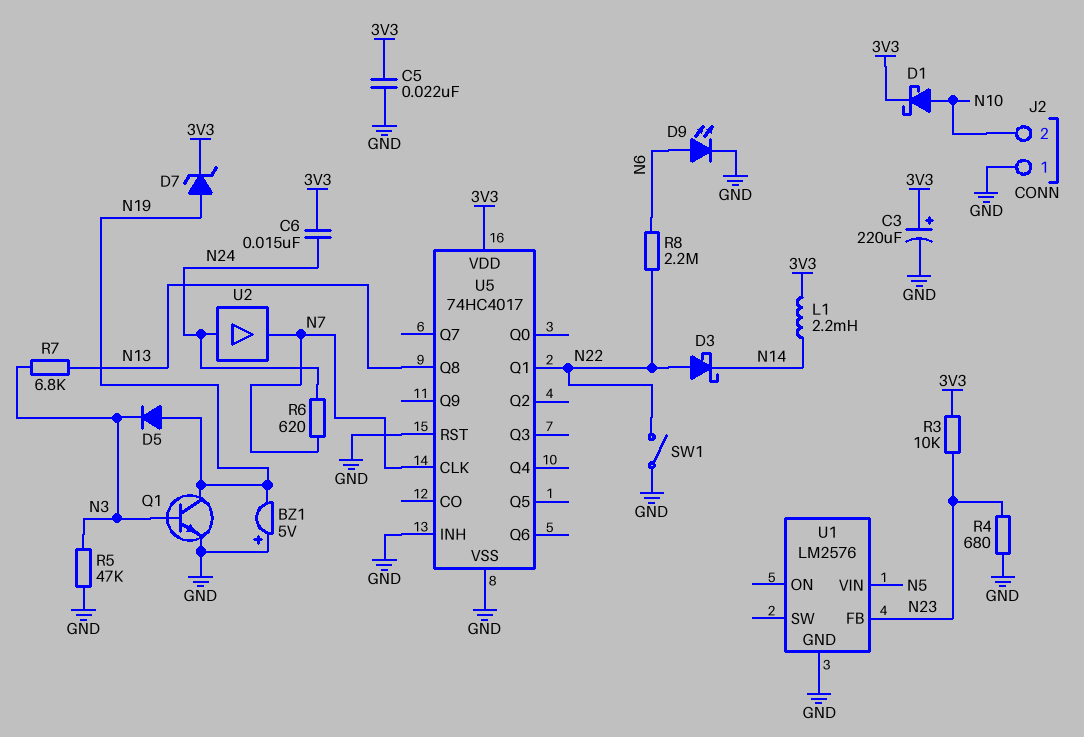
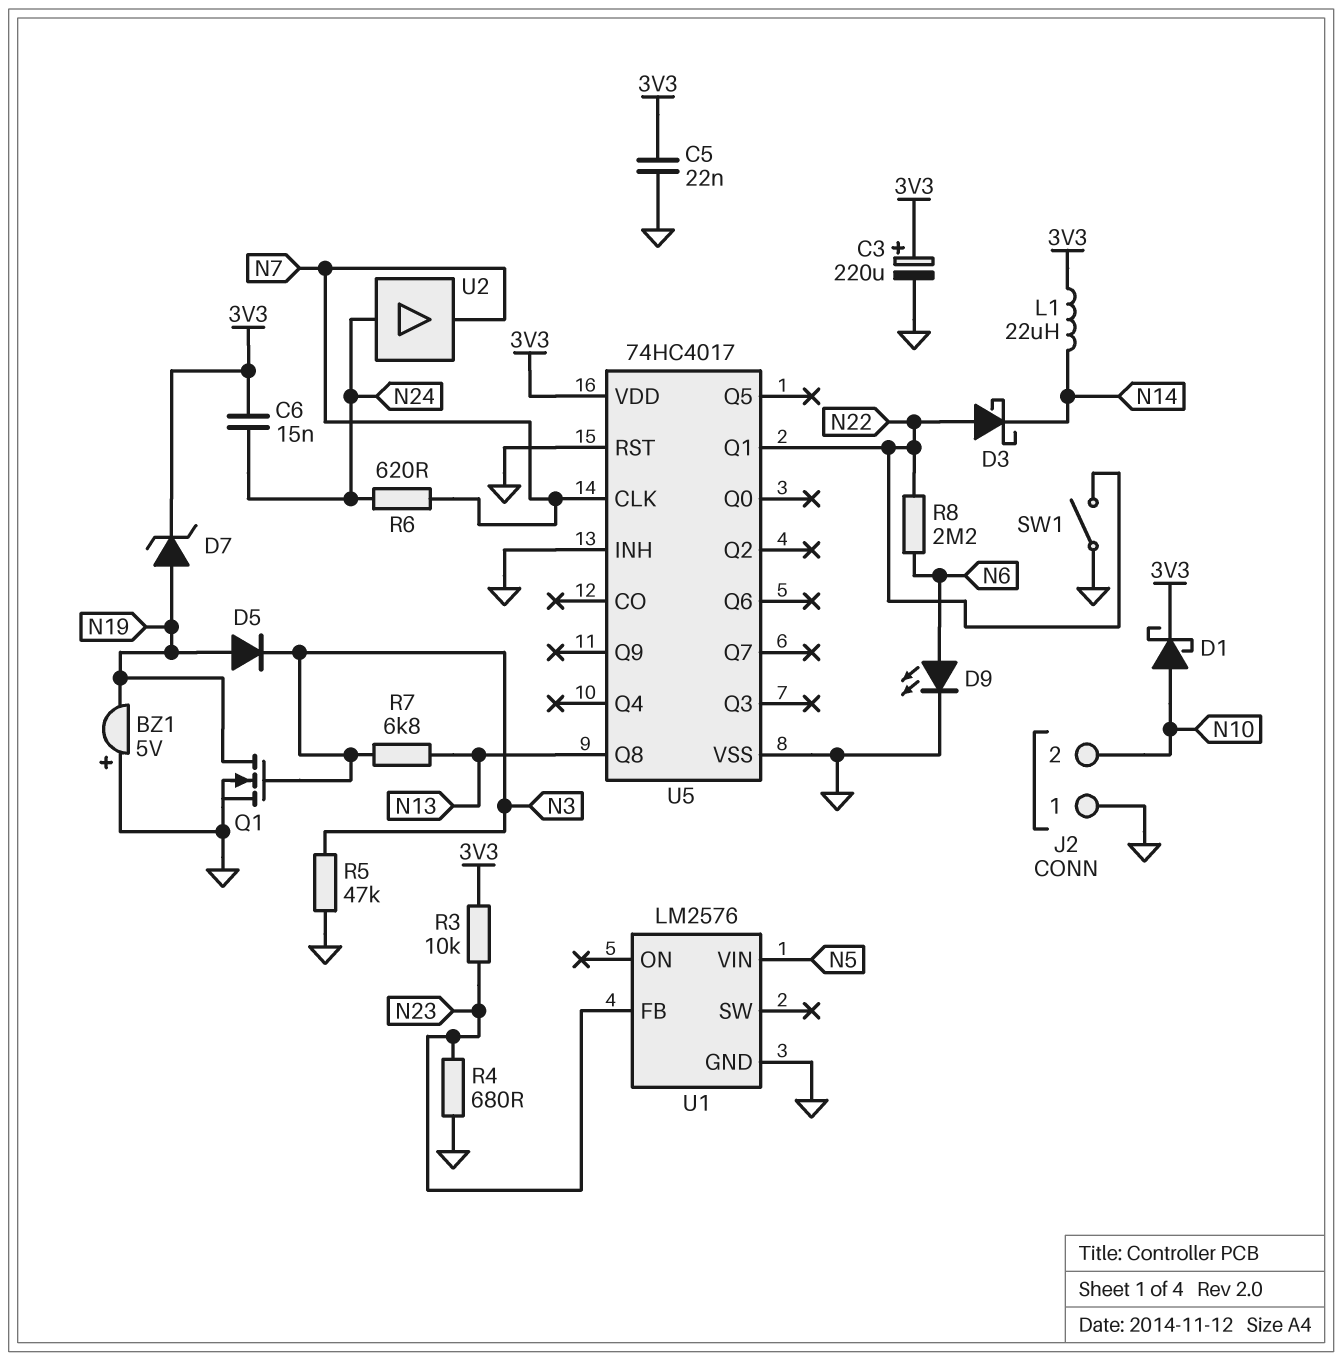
L1: 2.2mH (3V3, N14) -> 22uH (3V3, N14)
Q1: NPN (B N3, C N19, E GND) -> NMOS (G N3, D N19, S GND)

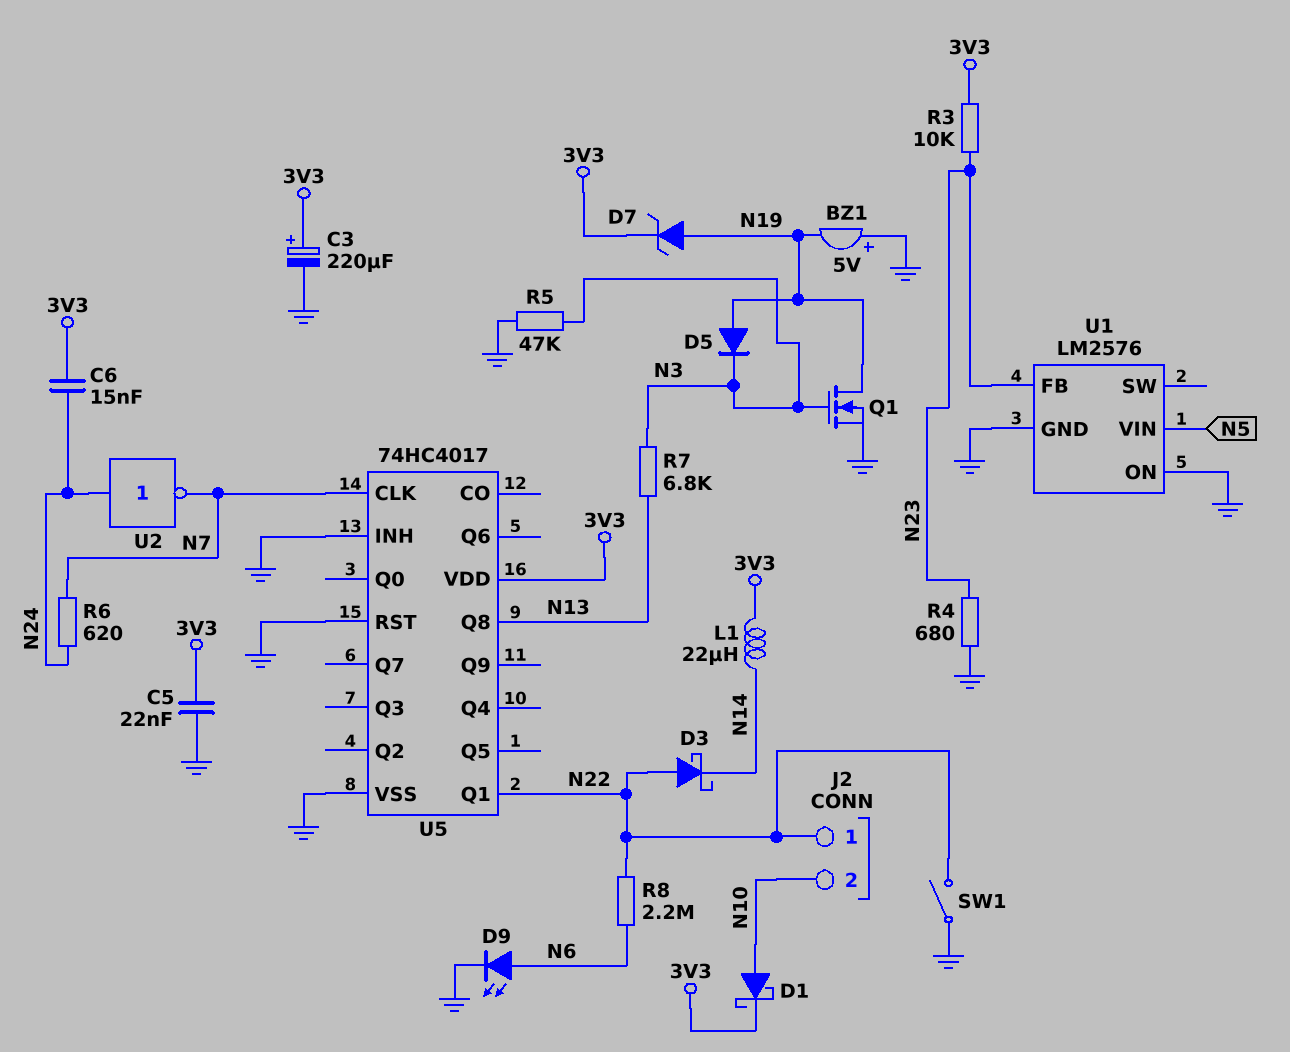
J2 pin 1: GND -> N22
U1 pin ON: none -> GND
U2: buffer (in N24, out N7) -> NOT (in N24, out N7)

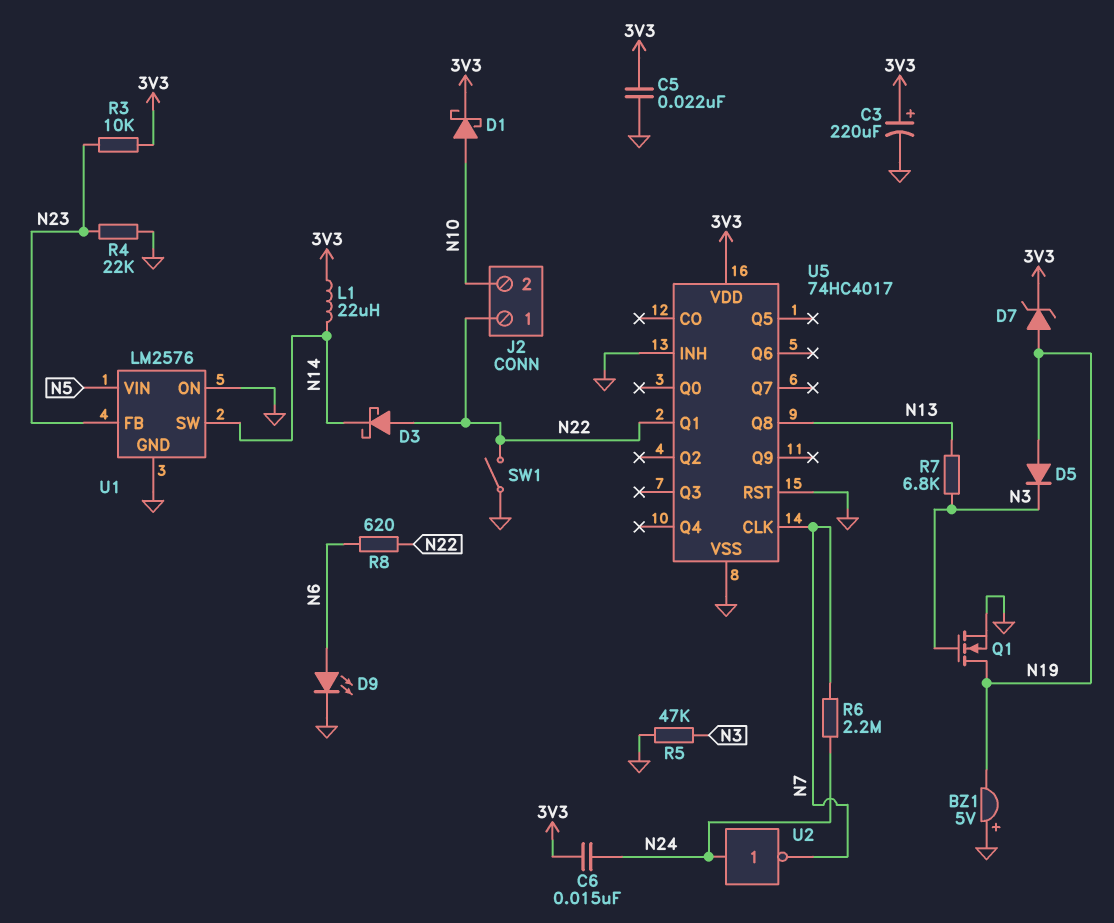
R4: 680 (GND, N23) -> 22k (GND, N23)
R6: 620 (N7, N24) -> 2.2M (N7, N24)
R8: 2.2M (N6, N22) -> 620 (N6, N22)
U1 pin SW: none -> N14

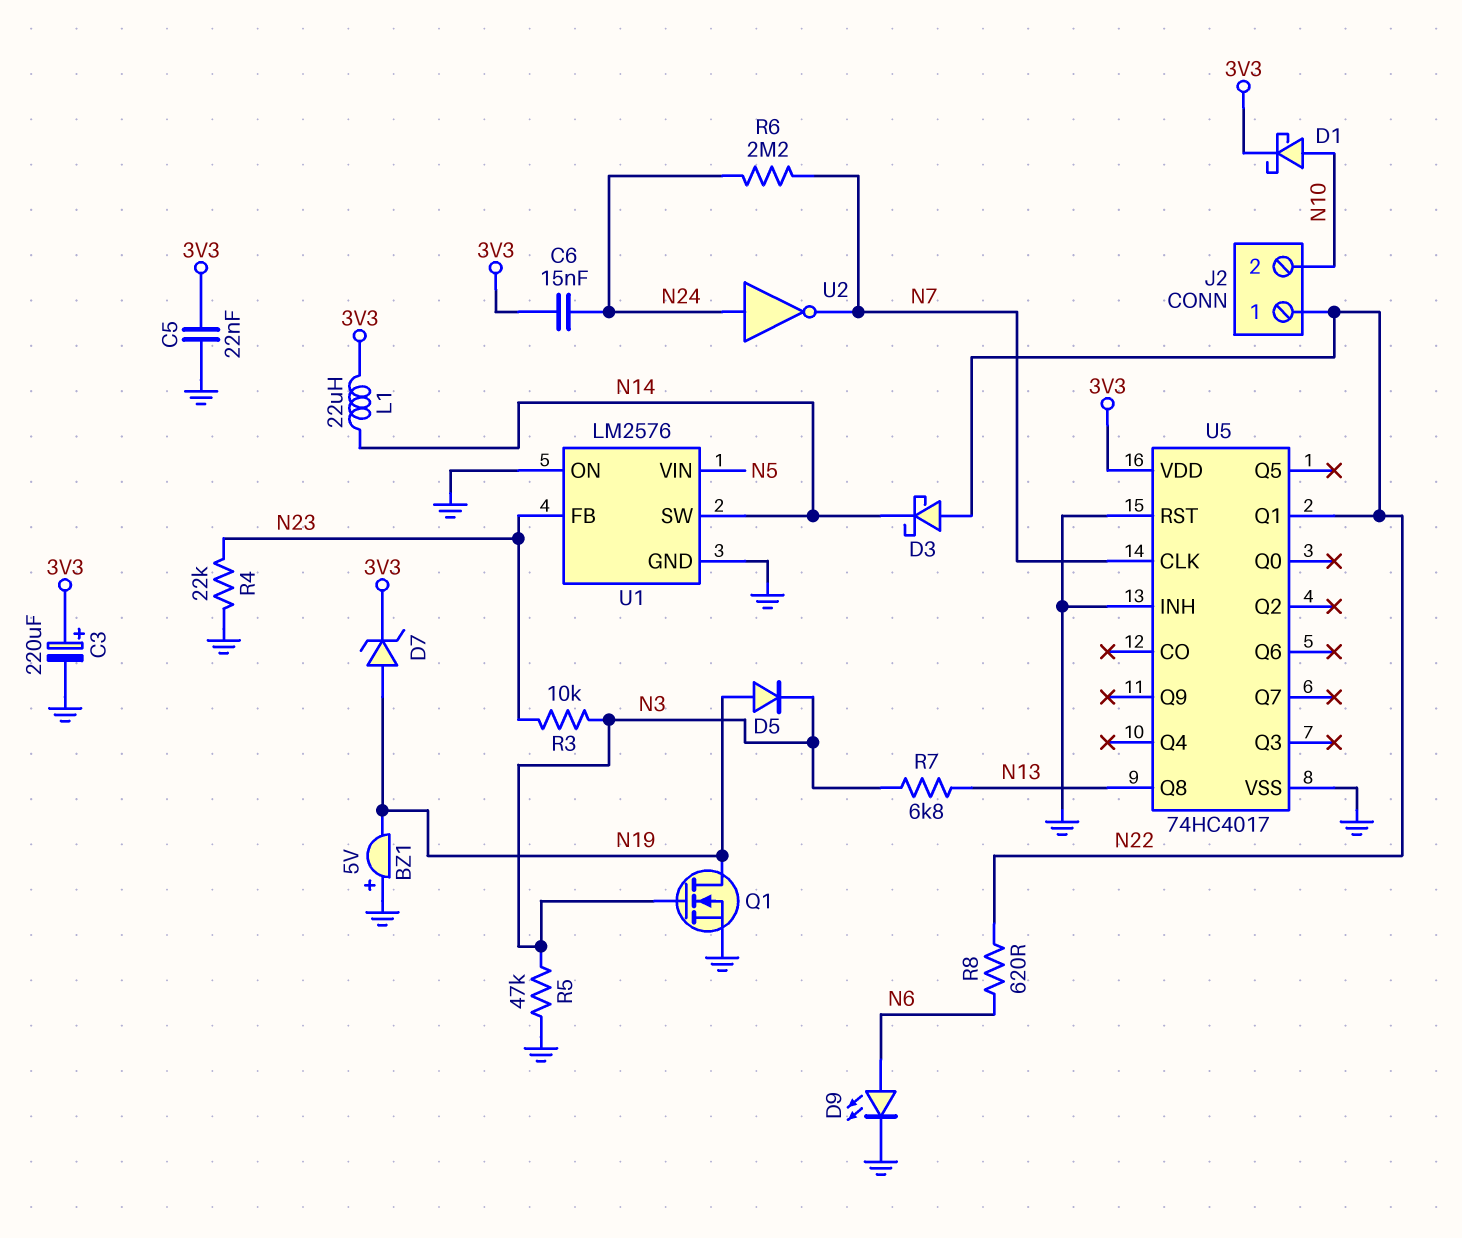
R3: 10k (3V3, N23) -> 10k (N3, N23)
SW1: switch (GND, N22) -> none

